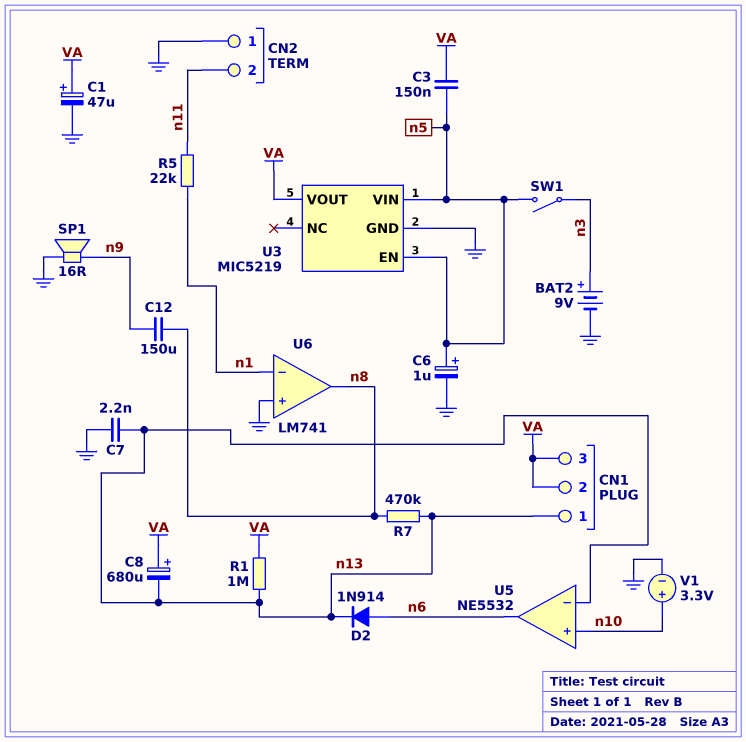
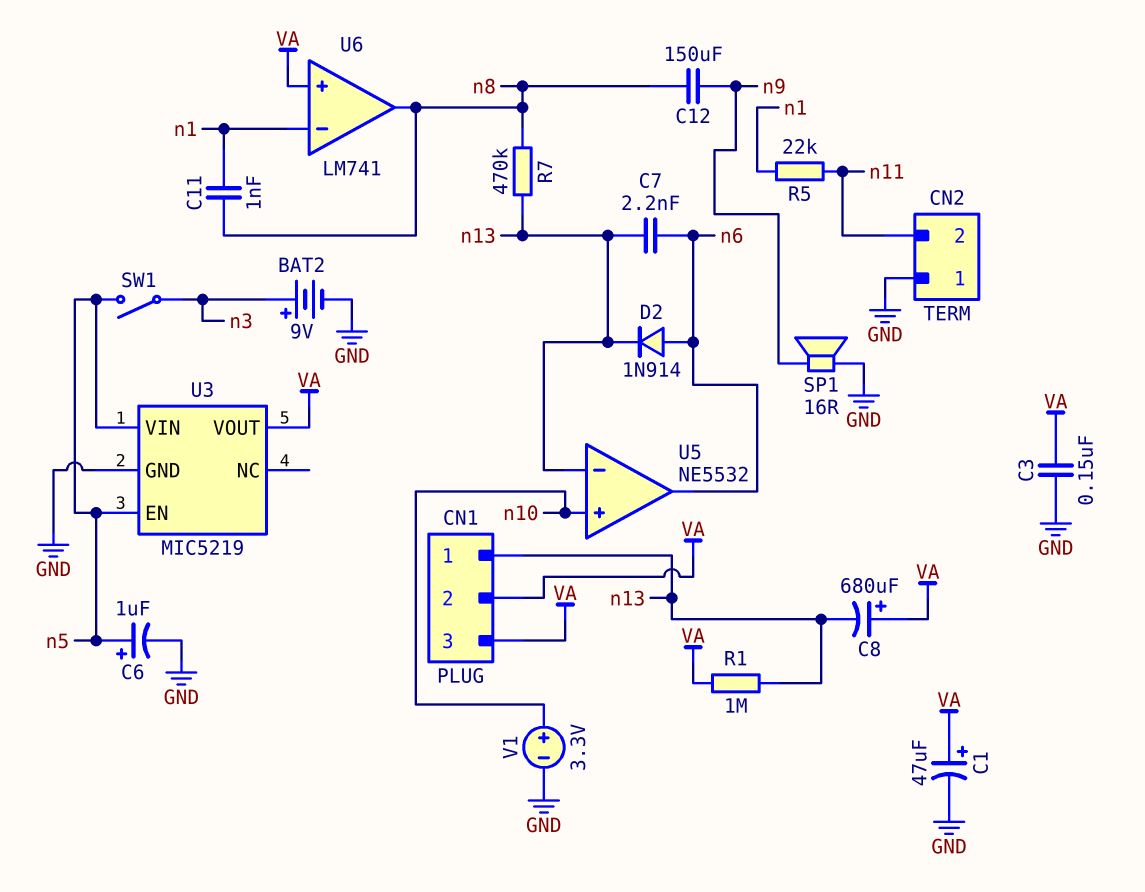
C3: 150nF (VA, n5) -> 150nF (GND, VA)
C7: 2.2nF (GND, n13) -> 2.2nF (n6, n13)
C11: none -> 1nF (n1, n8)
U6 pin in+: GND -> VA

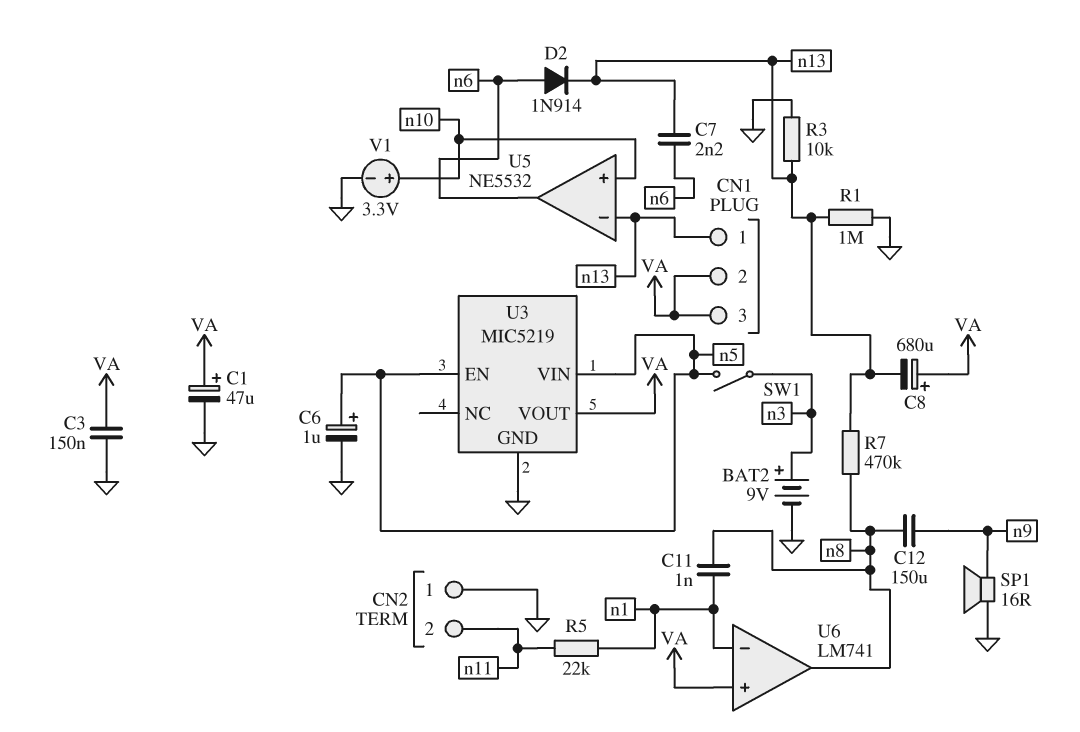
R1: 1M (VA, n13) -> 1M (GND, n13)
R3: none -> 10k (GND, n13)

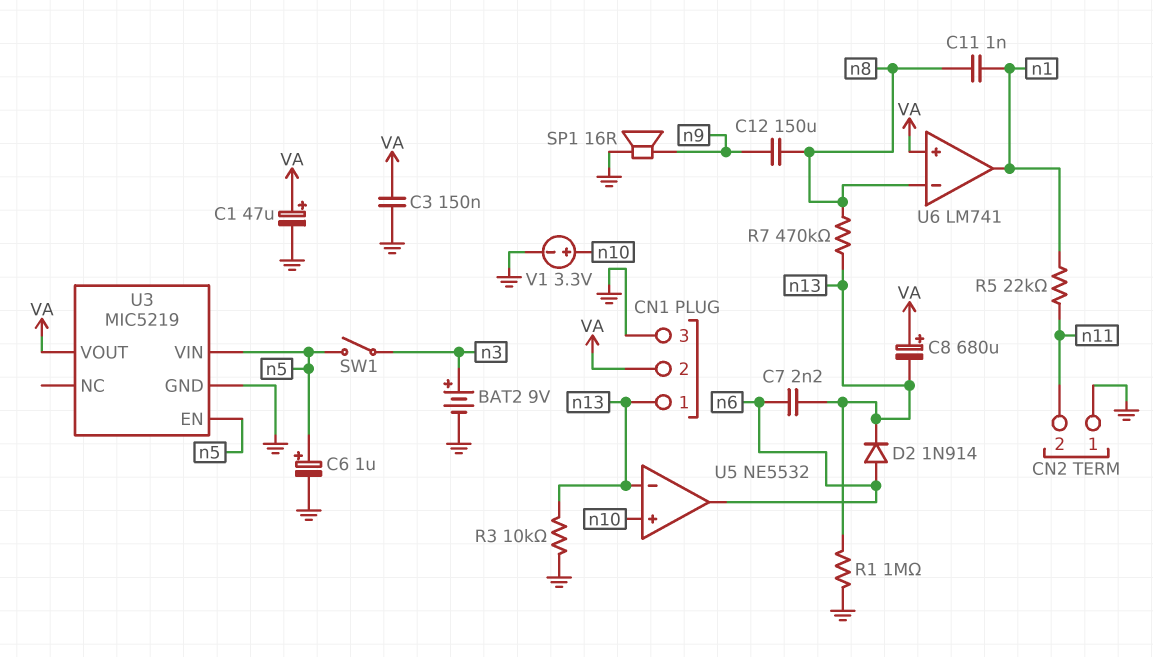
CN1 pin 3: VA -> GND
U6 pin in-: n1 -> n8
U6 pin out: n8 -> n1

